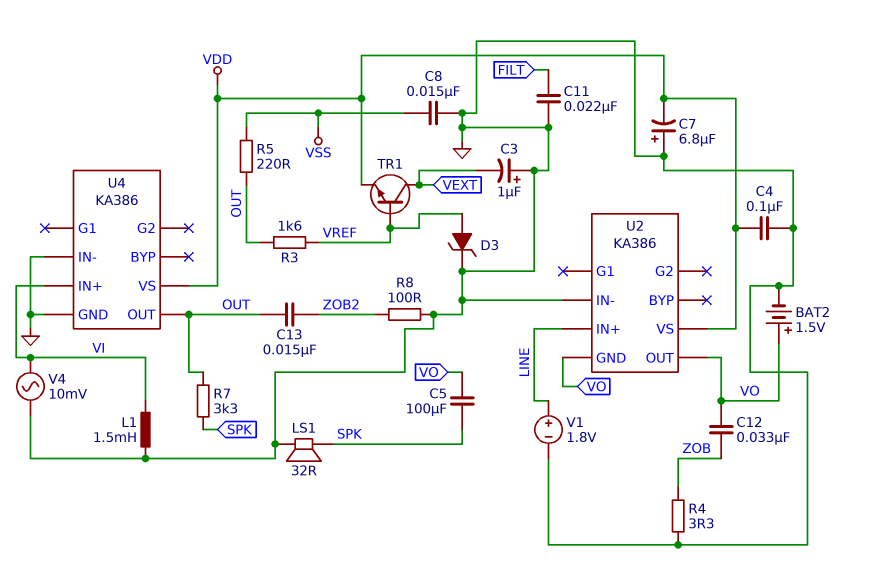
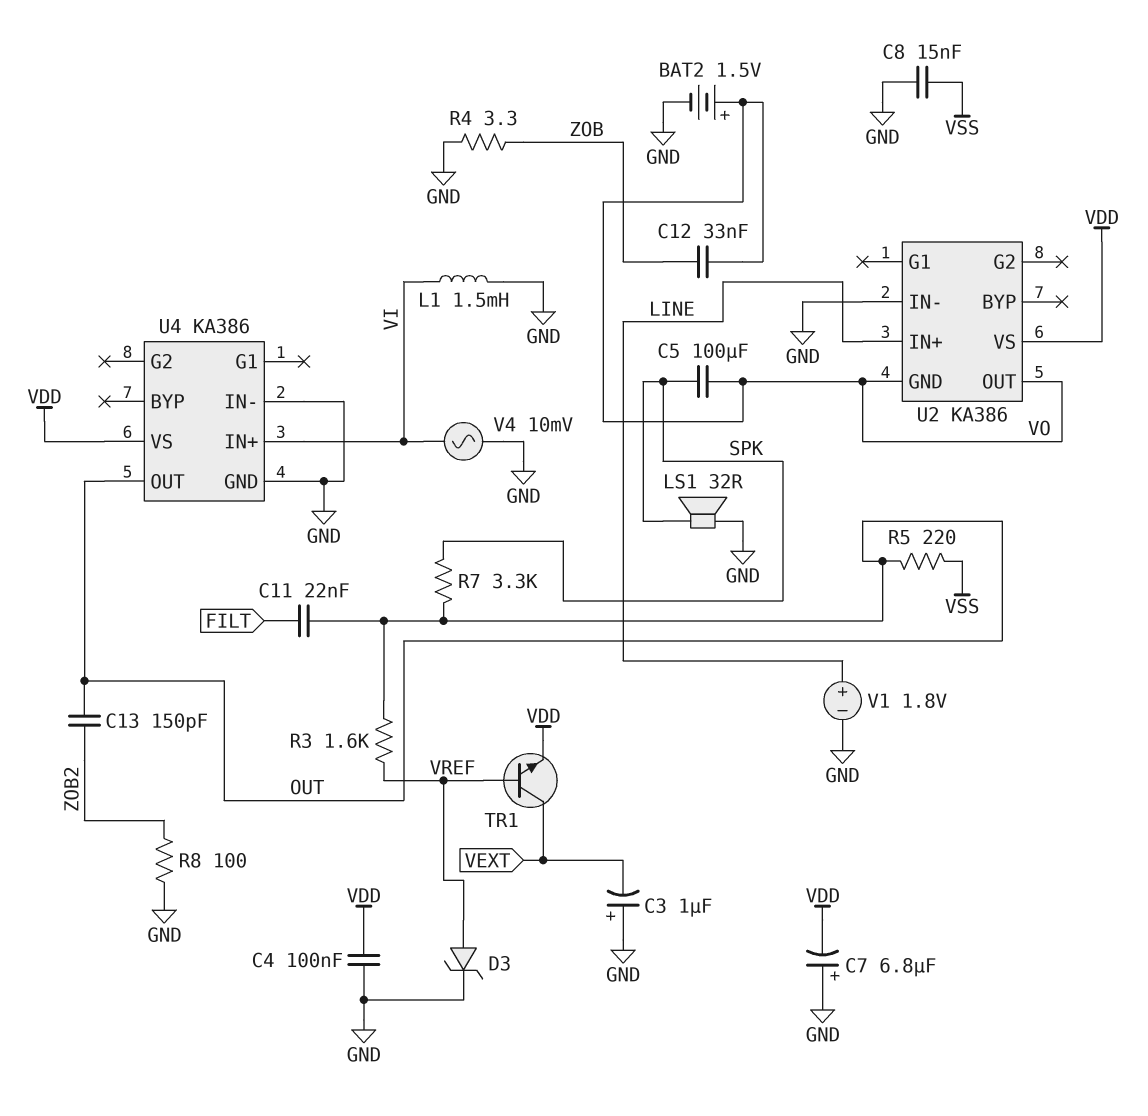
C11: 22nF (FILT, GND) -> 22nF (FILT, OUT)
C13: 15nF (OUT, ZOB2) -> 150pF (OUT, ZOB2)

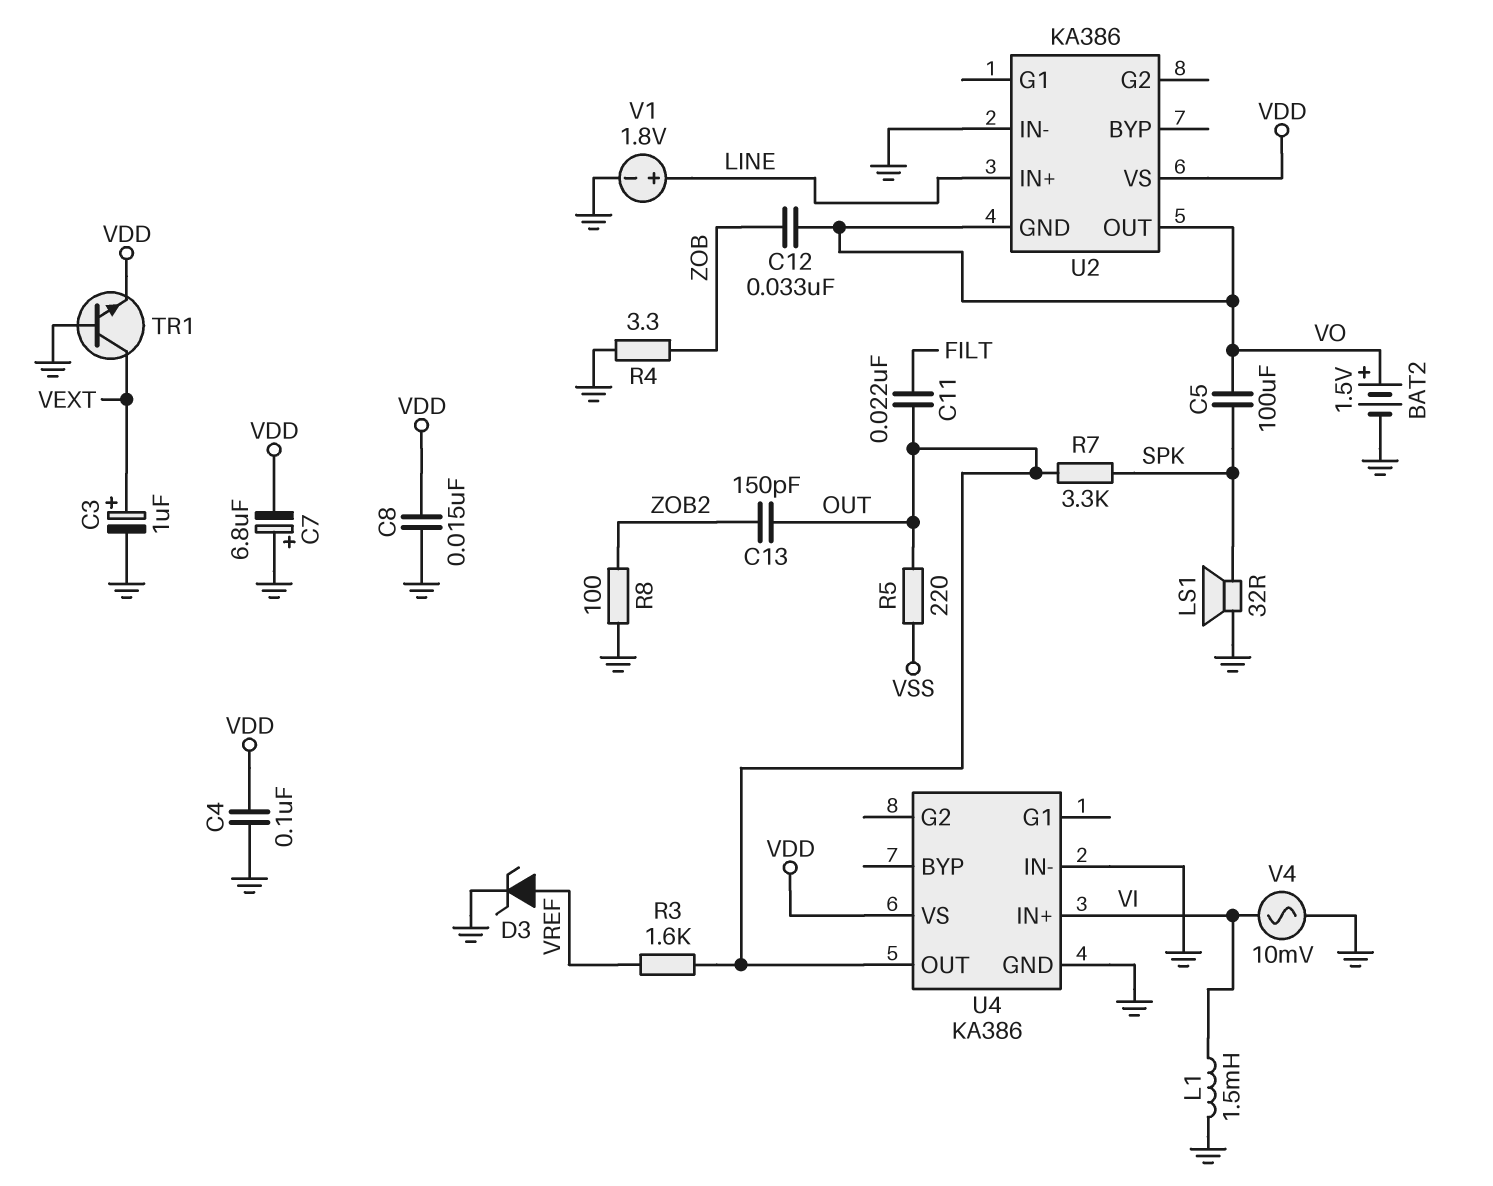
C3: 1uF (plus GND, minus VEXT) -> 1uF (plus VEXT, minus GND)
C8: 15nF (GND, VSS) -> 15nF (GND, VDD)
TR1: NPN (B VREF, C VEXT, E VDD) -> NPN (B GND, C VEXT, E VDD)

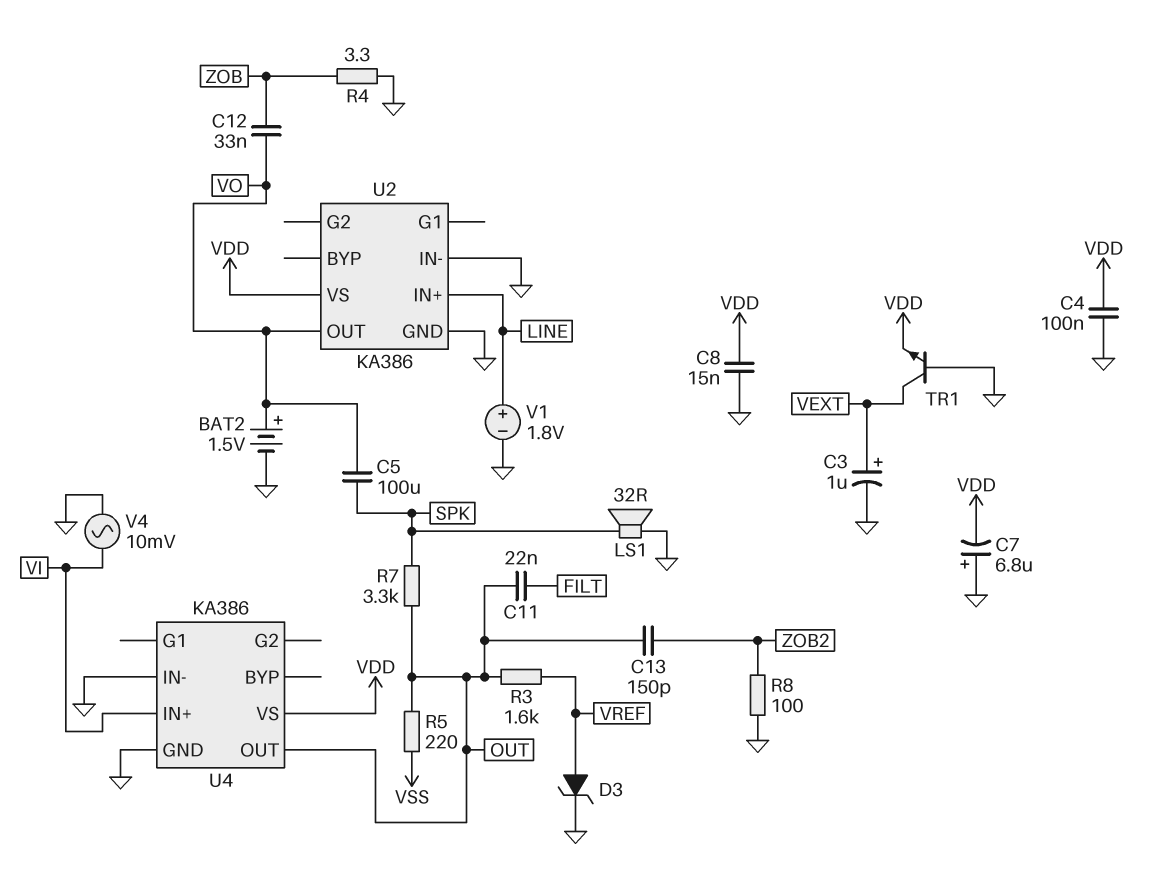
L1: 1.5mH (GND, VI) -> none
U2 pin GND: VO -> GND

